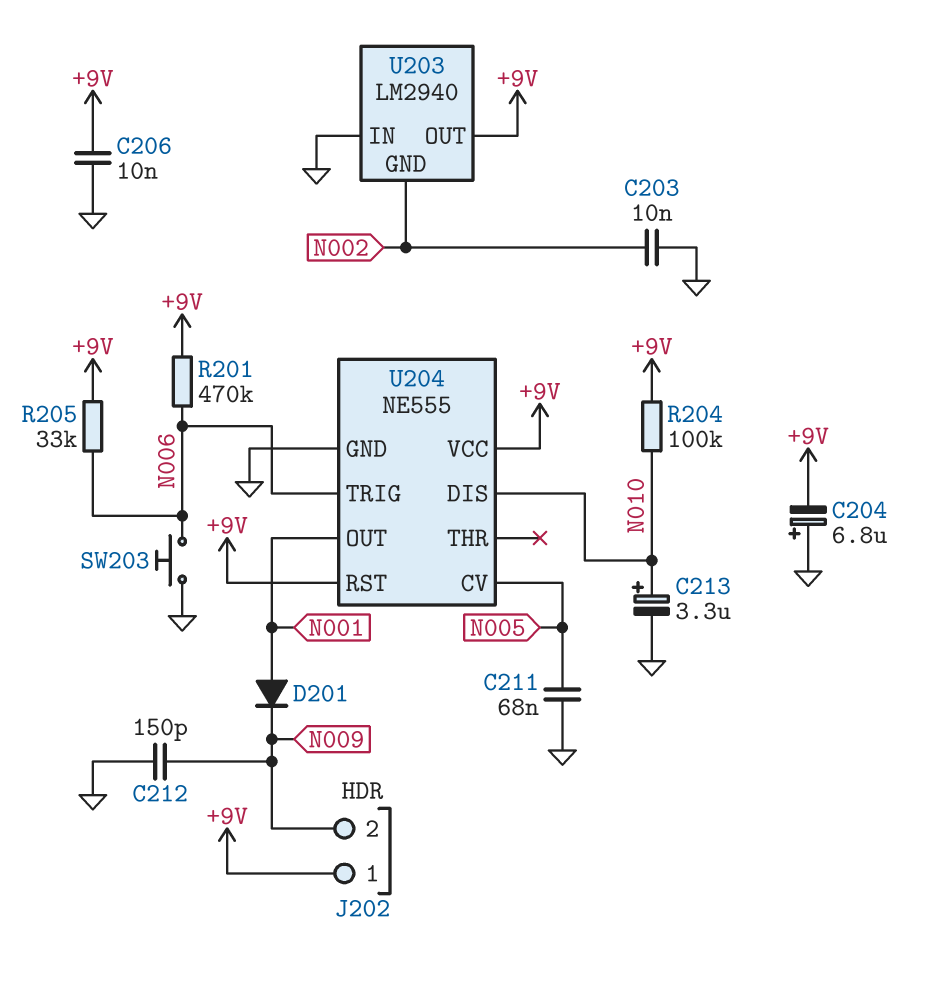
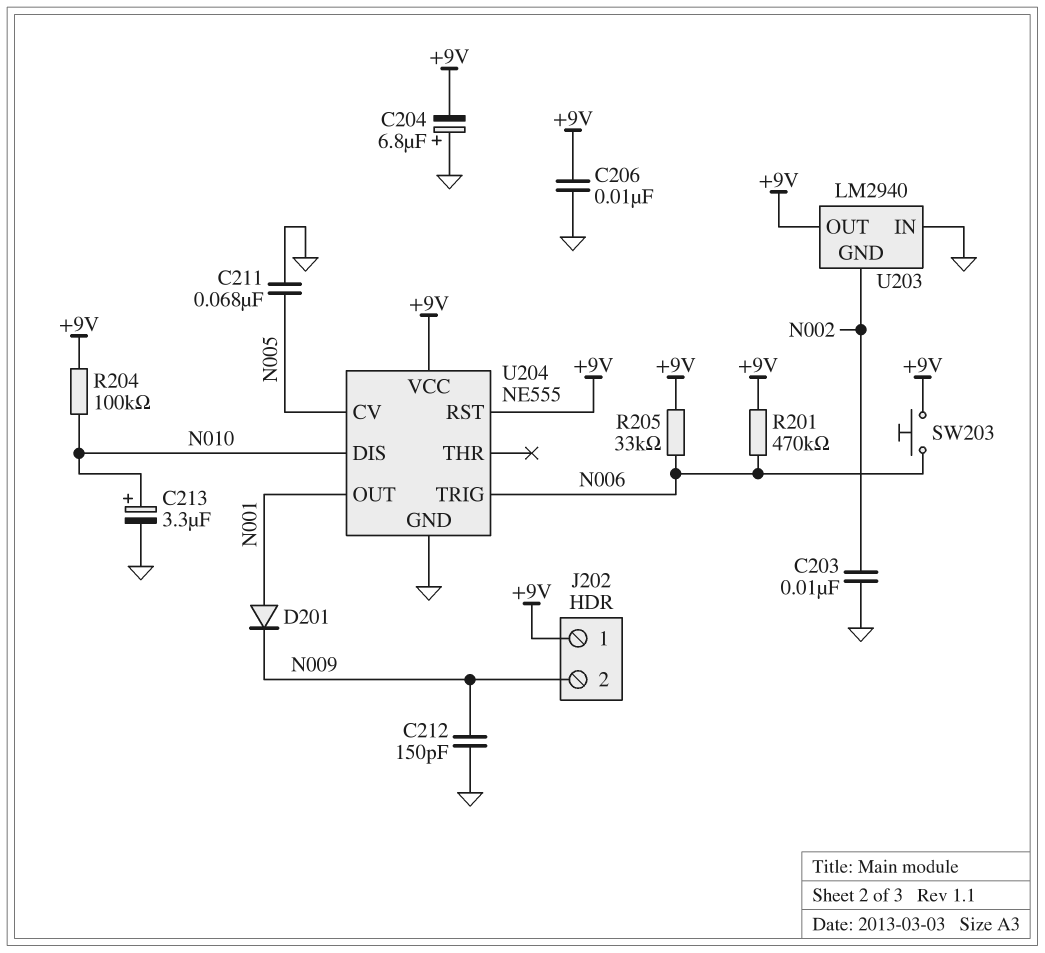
SW203: button (GND, N006) -> button (+9V, N006)

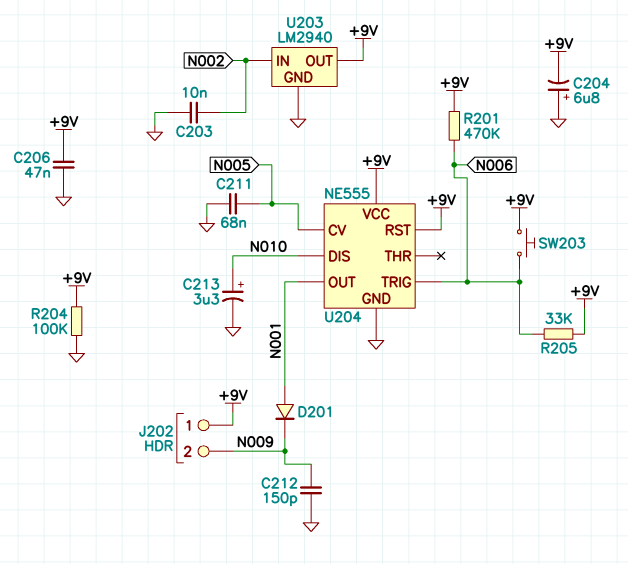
C206: 10nF (+9V, GND) -> 47nF (+9V, GND)
R204: 100k (+9V, N010) -> 100k (+9V, GND)
U203 pin GND: N002 -> GND
U203 pin IN: GND -> N002

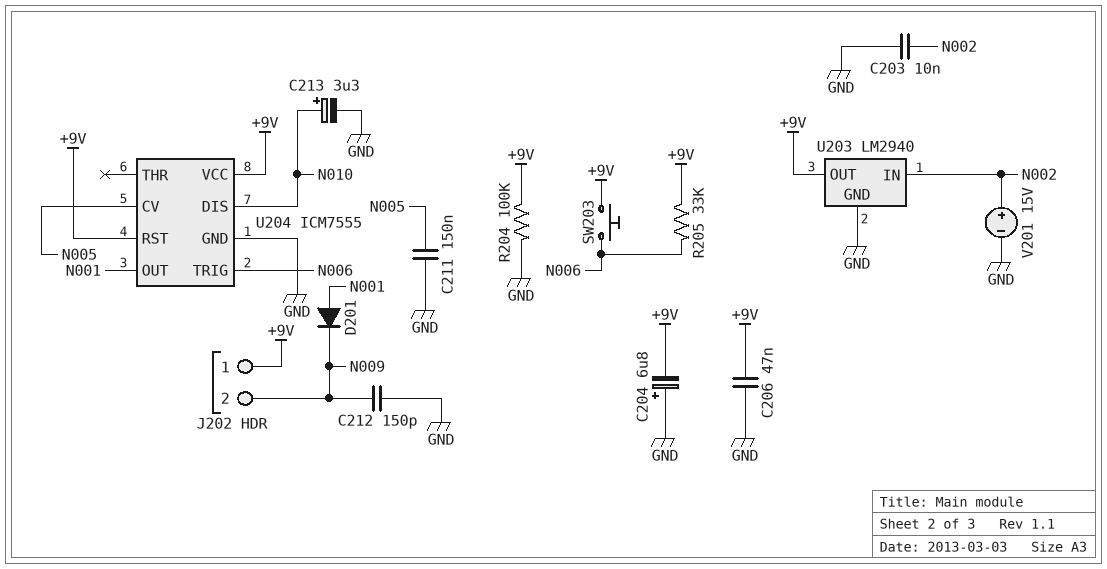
C211: 68nF (GND, N005) -> 150nF (GND, N005)
R201: 470k (+9V, N006) -> none
U204: NE555 -> ICM7555
V201: none -> 15V (plus N002, minus GND)

